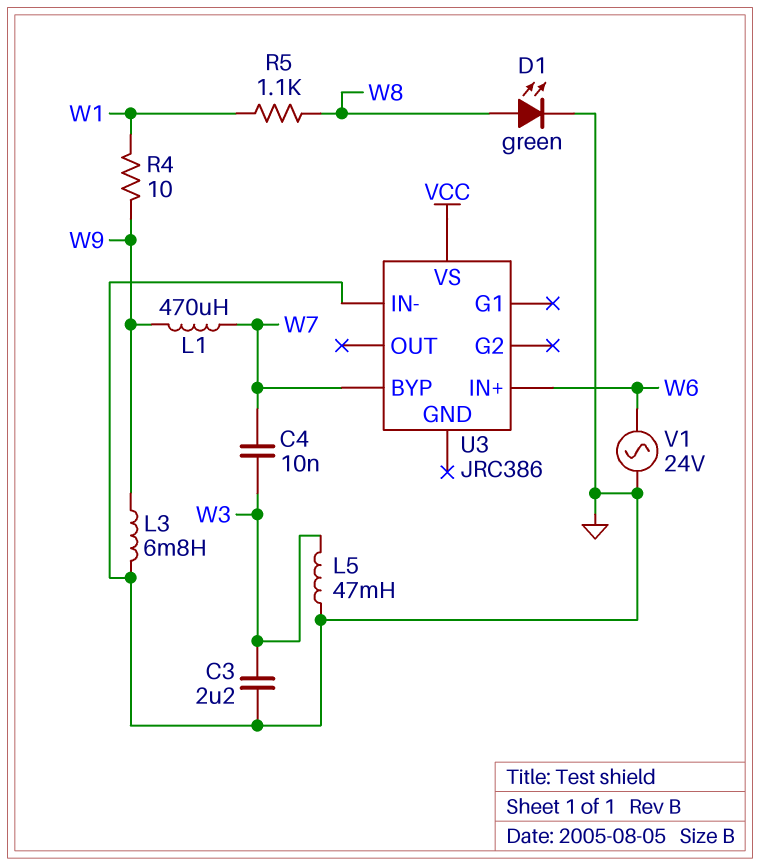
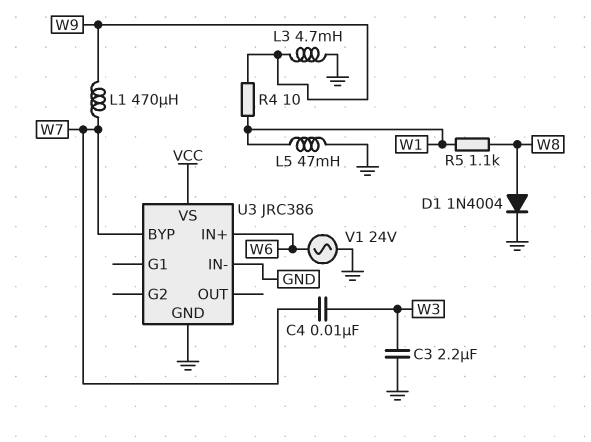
D1: LED green (A W8, K GND) -> diode 1N4004 (A W8, K GND)
L3: 6.8mH (GND, W9) -> 4.7mH (GND, W9)
L5: 47mH (GND, W3) -> 47mH (GND, W1)
U3 pin GND: none -> GND

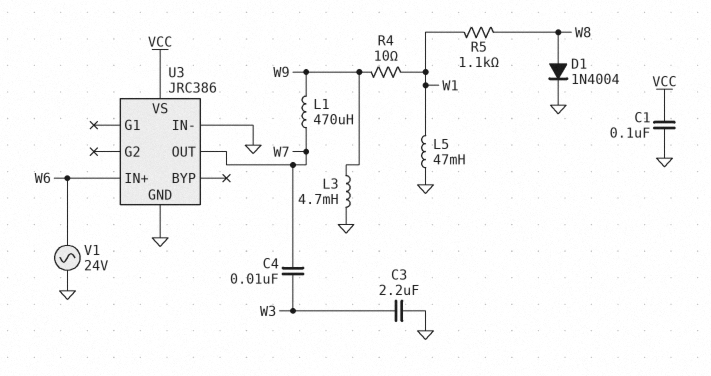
C1: none -> 100nF (GND, VCC)
U3 pin BYP: W7 -> none
U3 pin OUT: none -> W7

